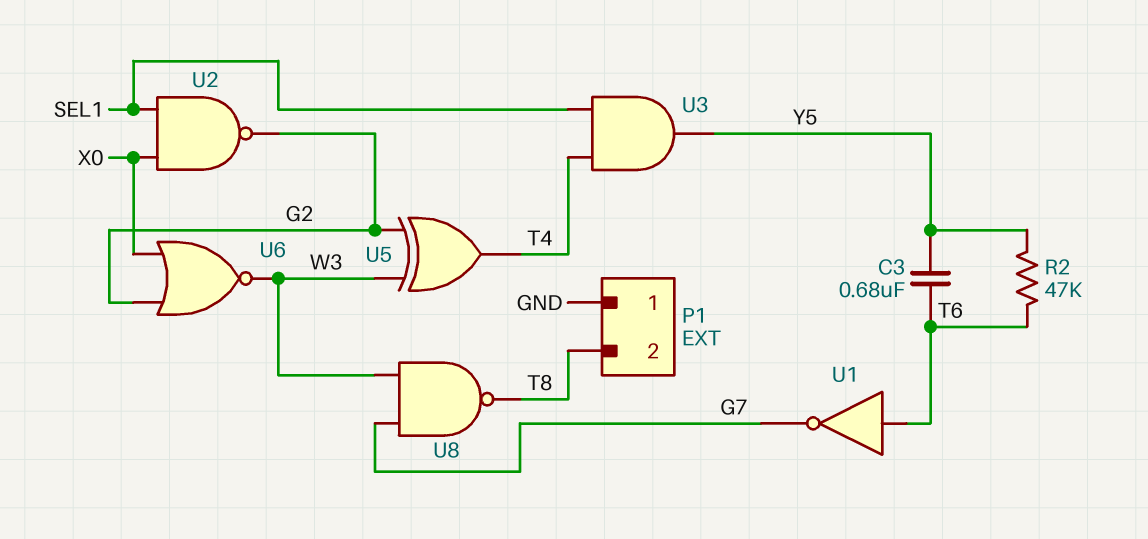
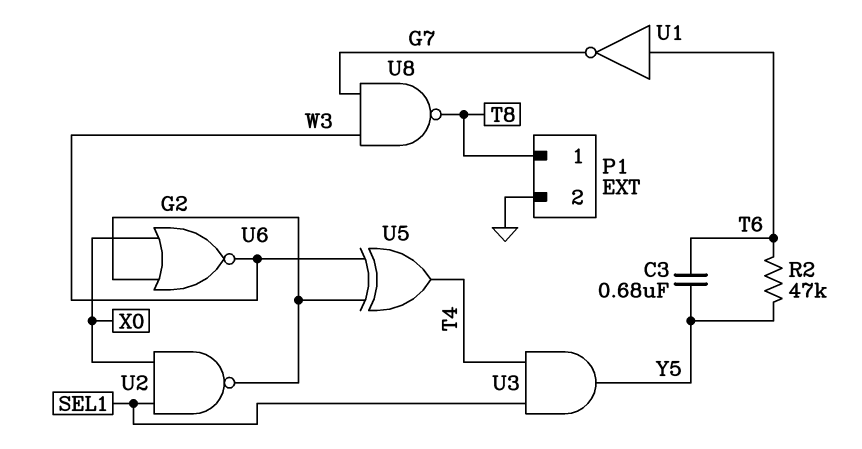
P1 pin 1: GND -> T8
P1 pin 2: T8 -> GND

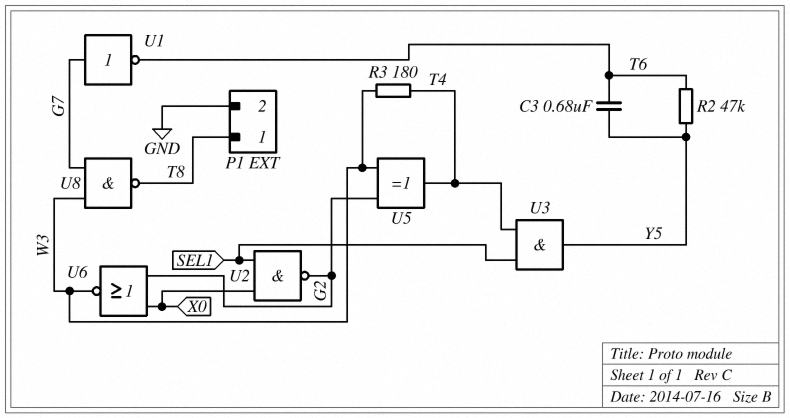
R3: none -> 180 (T4, W3)
U1: NOT (in T6, out G7) -> NOT (in G7, out T6)

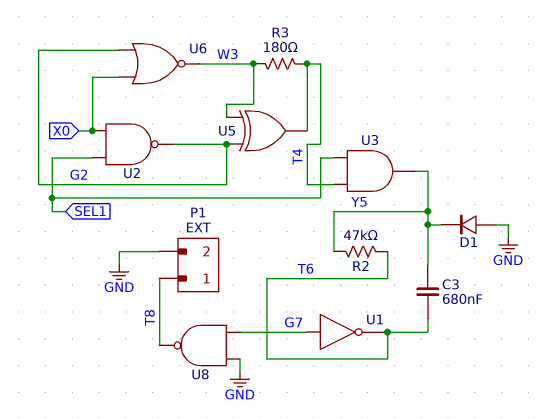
D1: none -> diode (A GND, K Y5)
U8: NAND (in G7, in W3, out T8) -> NAND (in G7, in GND, out T8)

